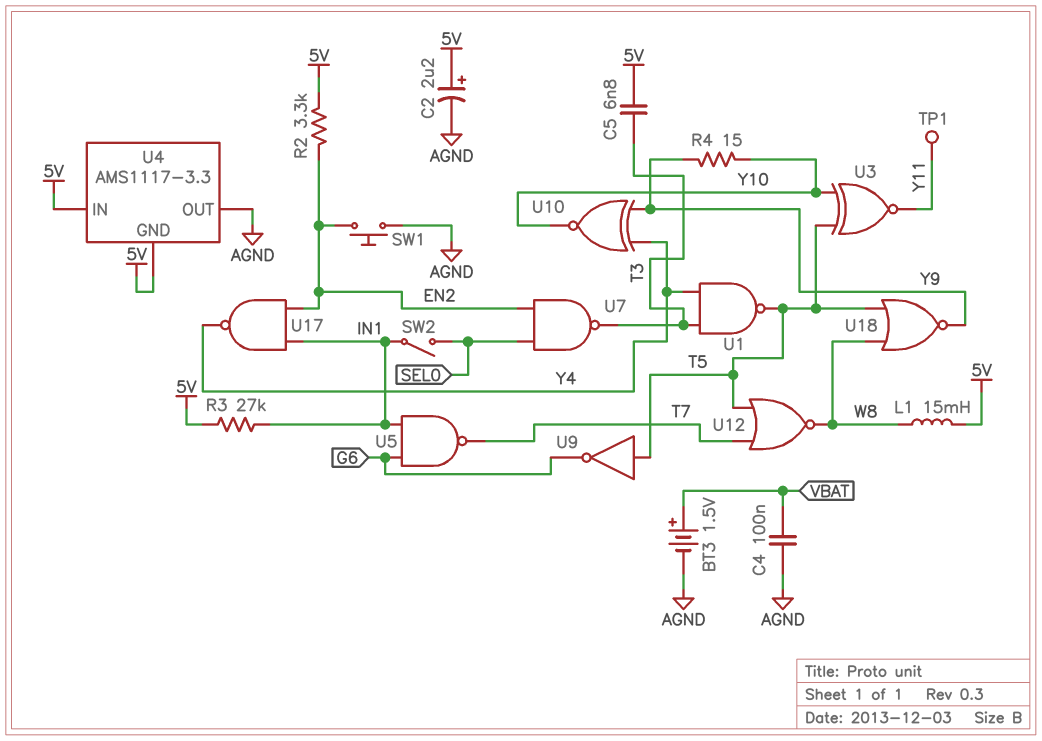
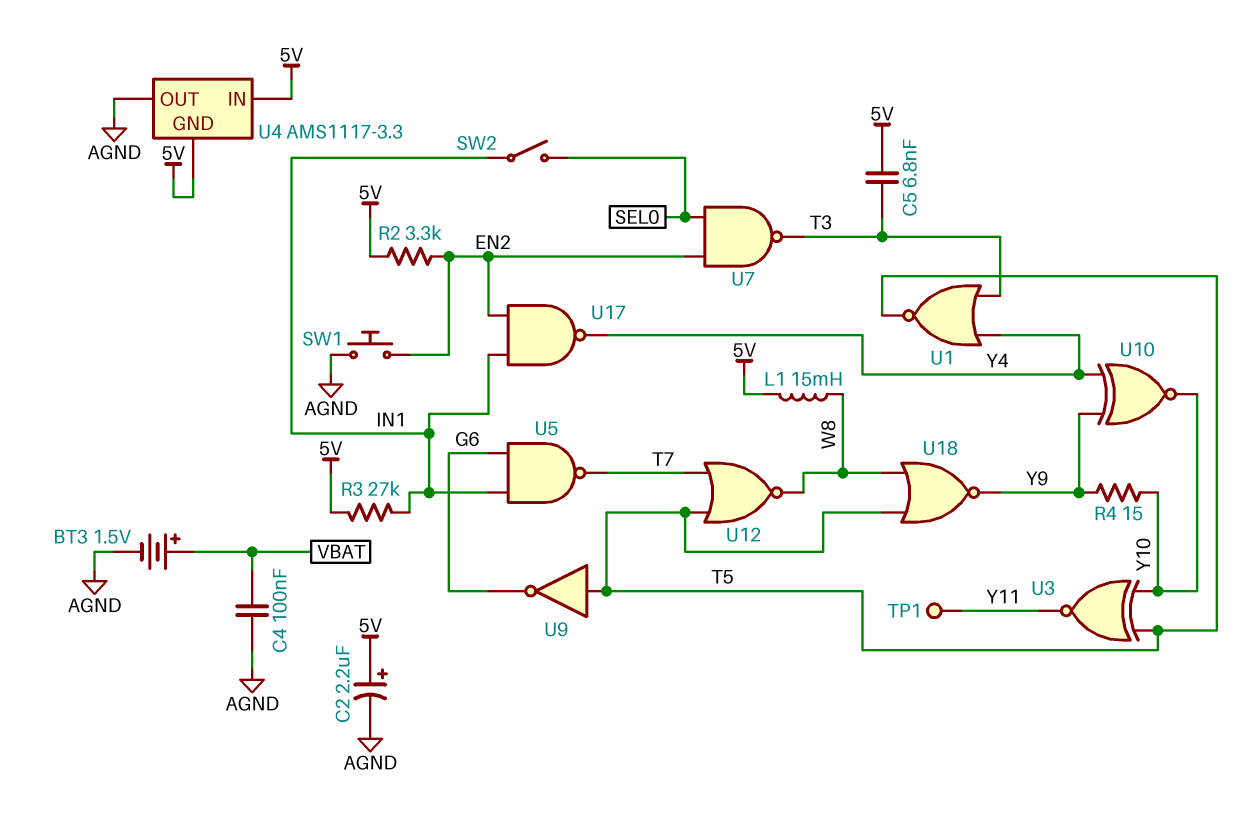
U1: NAND (in T3, in Y4, out T5) -> NOR (in T3, in Y4, out T5)

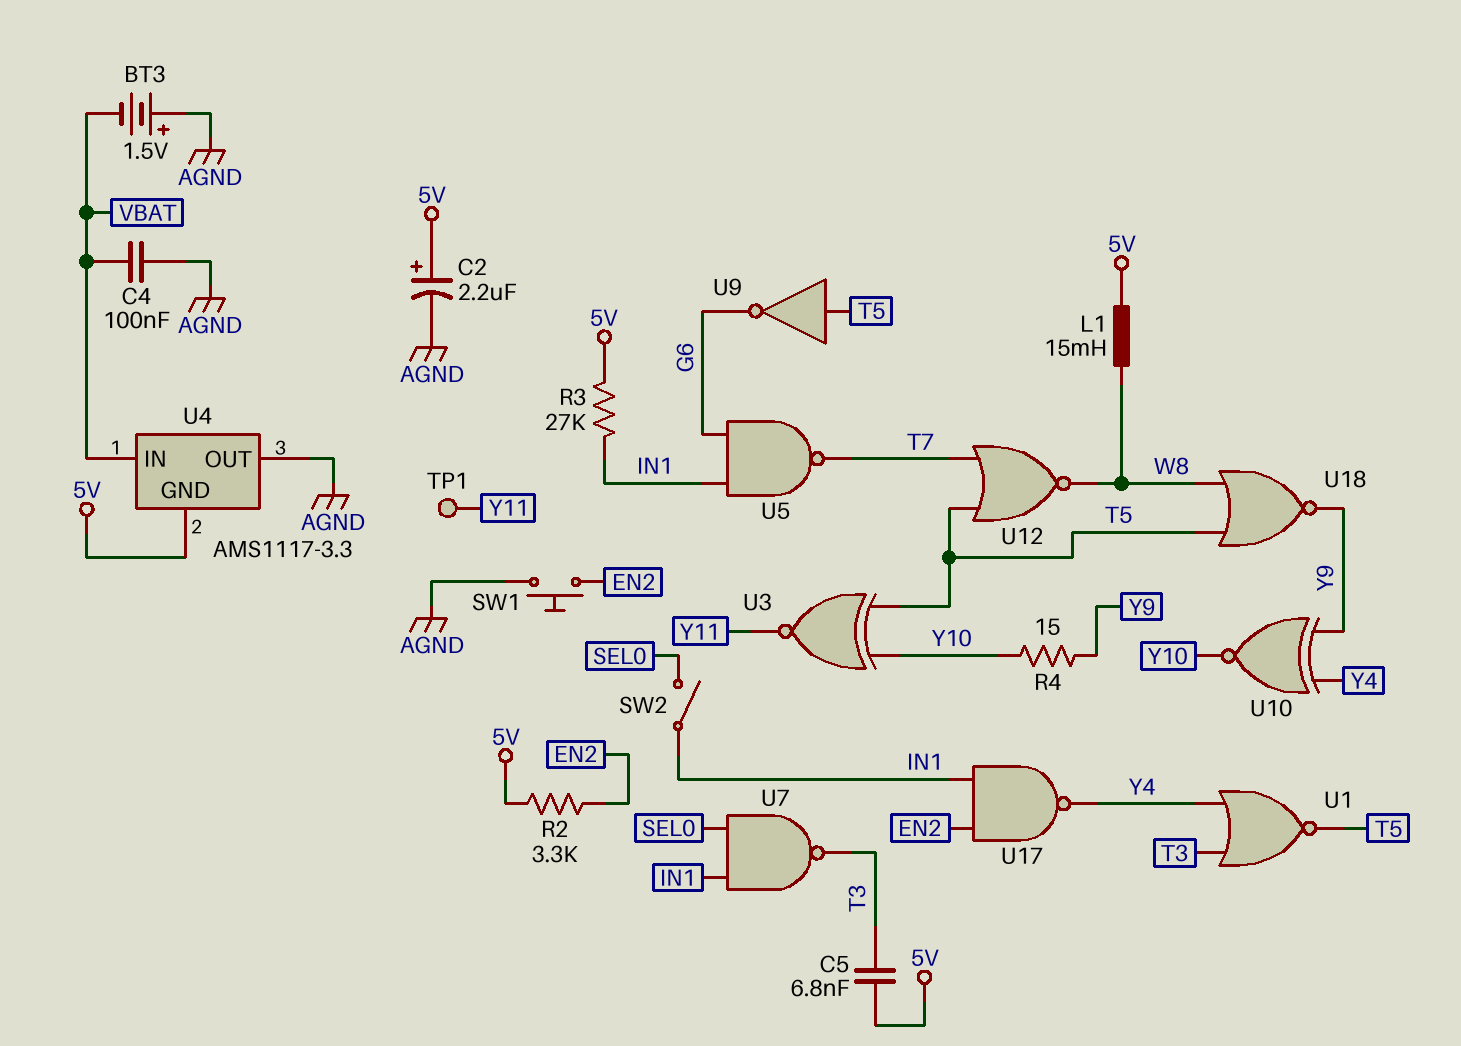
BT3: 1.5V (plus VBAT, minus AGND) -> 1.5V (plus AGND, minus VBAT)
U4 pin IN: 5V -> VBAT
U7: NAND (in EN2, in SEL0, out T3) -> NAND (in IN1, in SEL0, out T3)

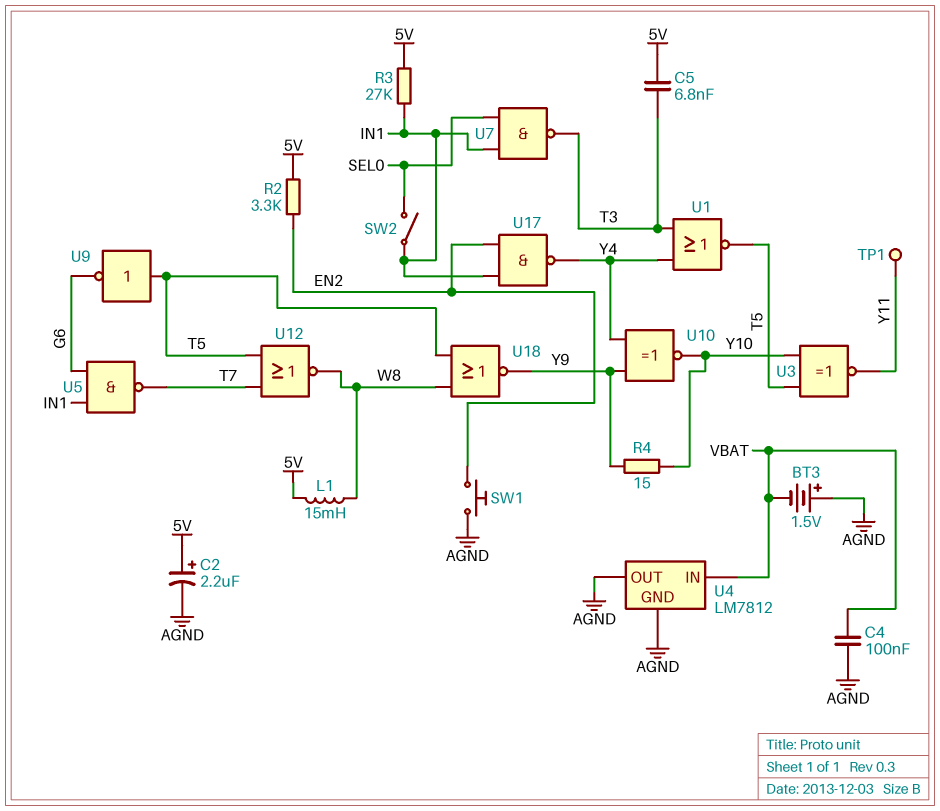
U4: AMS1117-3.3 -> LM7812
U4 pin GND: 5V -> AGND

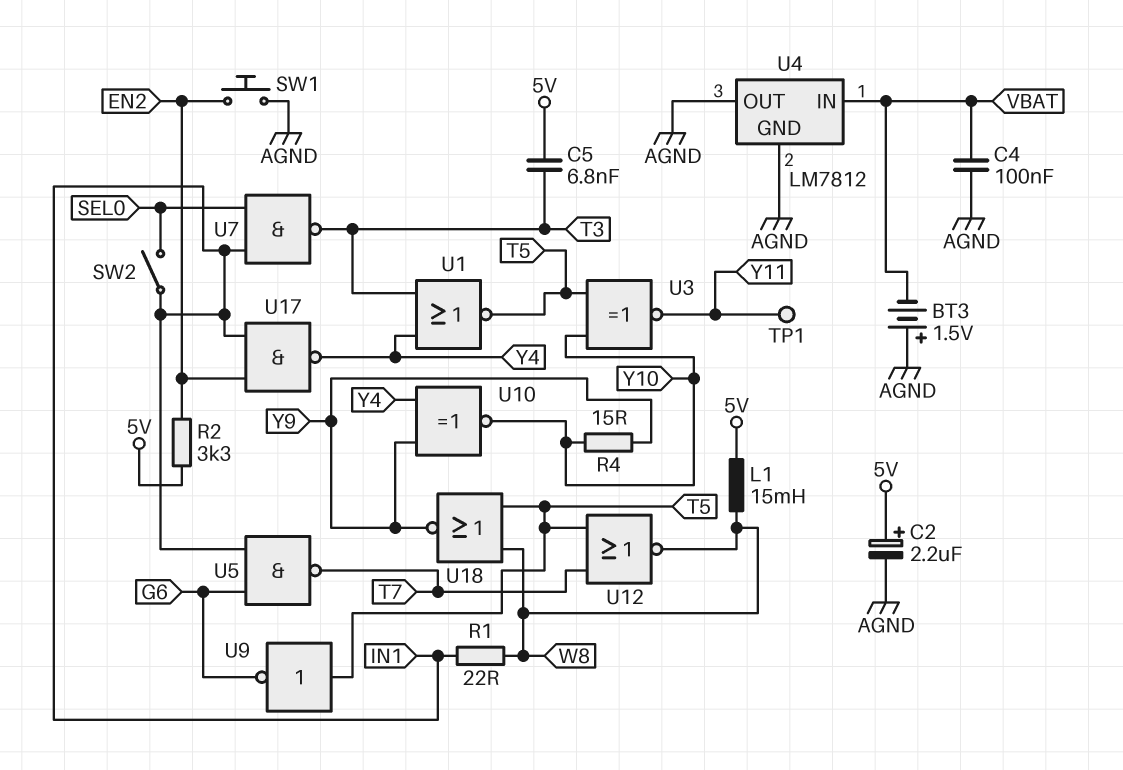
R1: none -> 22 (IN1, W8)
R3: 27k (5V, IN1) -> none

